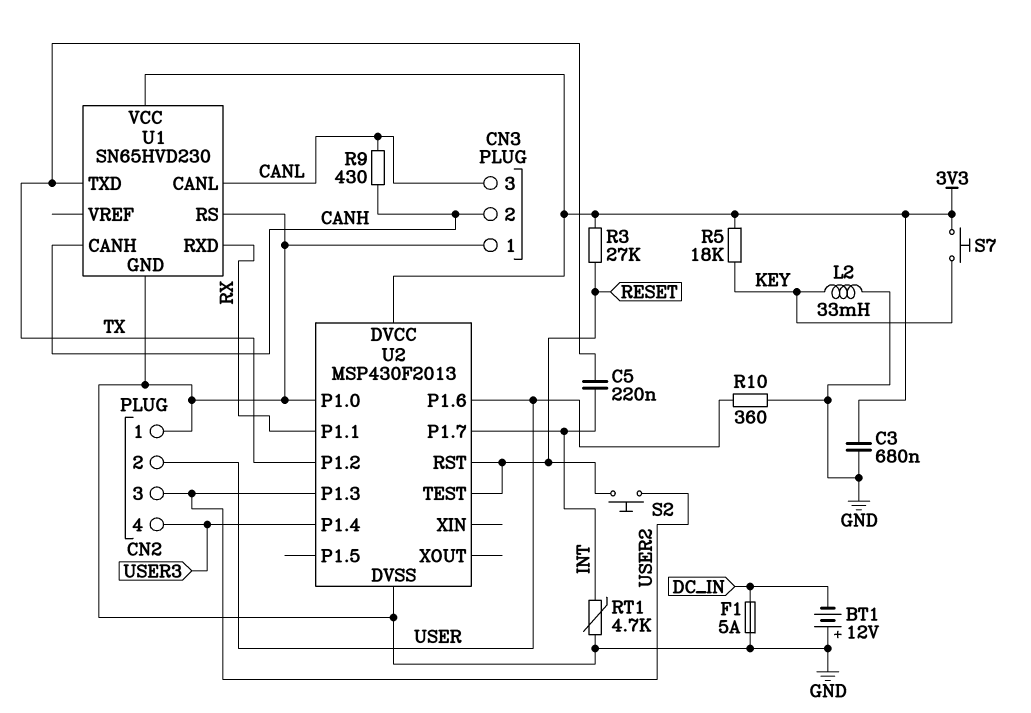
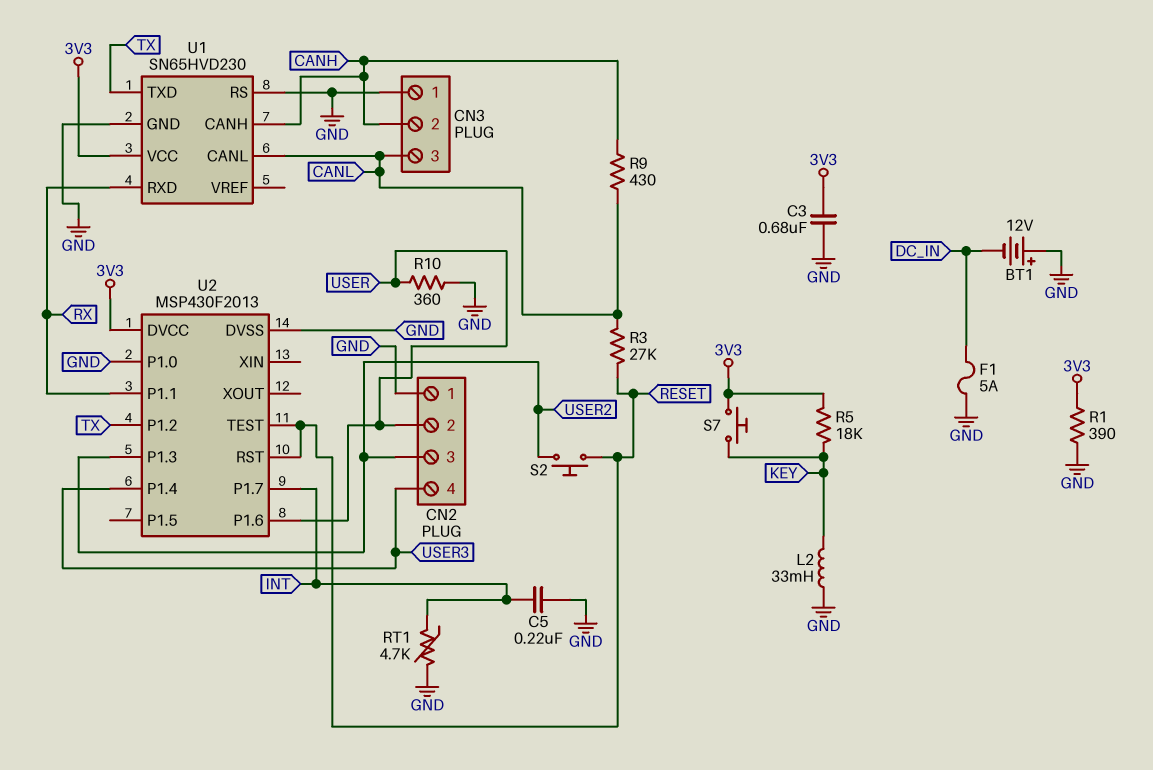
C5: 220nF (INT, TX) -> 220nF (GND, INT)
R1: none -> 390 (3V3, GND)
R3: 27k (3V3, RESET) -> 27k (CANL, RESET)

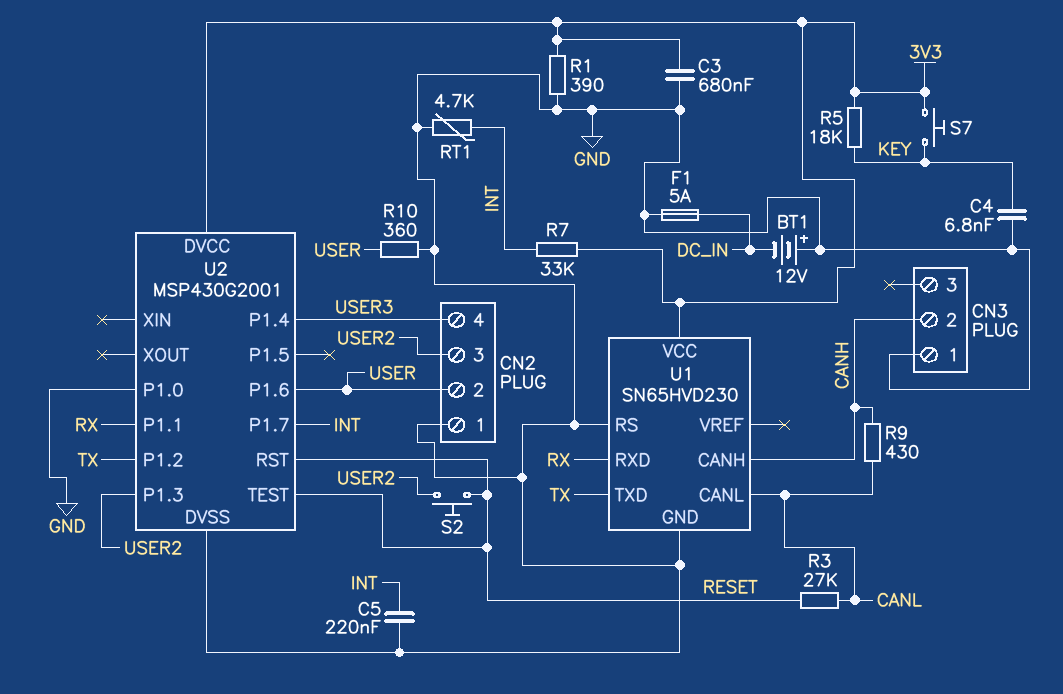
C4: none -> 6.8nF (GND, KEY)
CN3 pin 3: CANL -> none
L2: 33mH (GND, KEY) -> none
R7: none -> 33k (3V3, INT)
U2: MSP430F2013 -> MSP430G2001

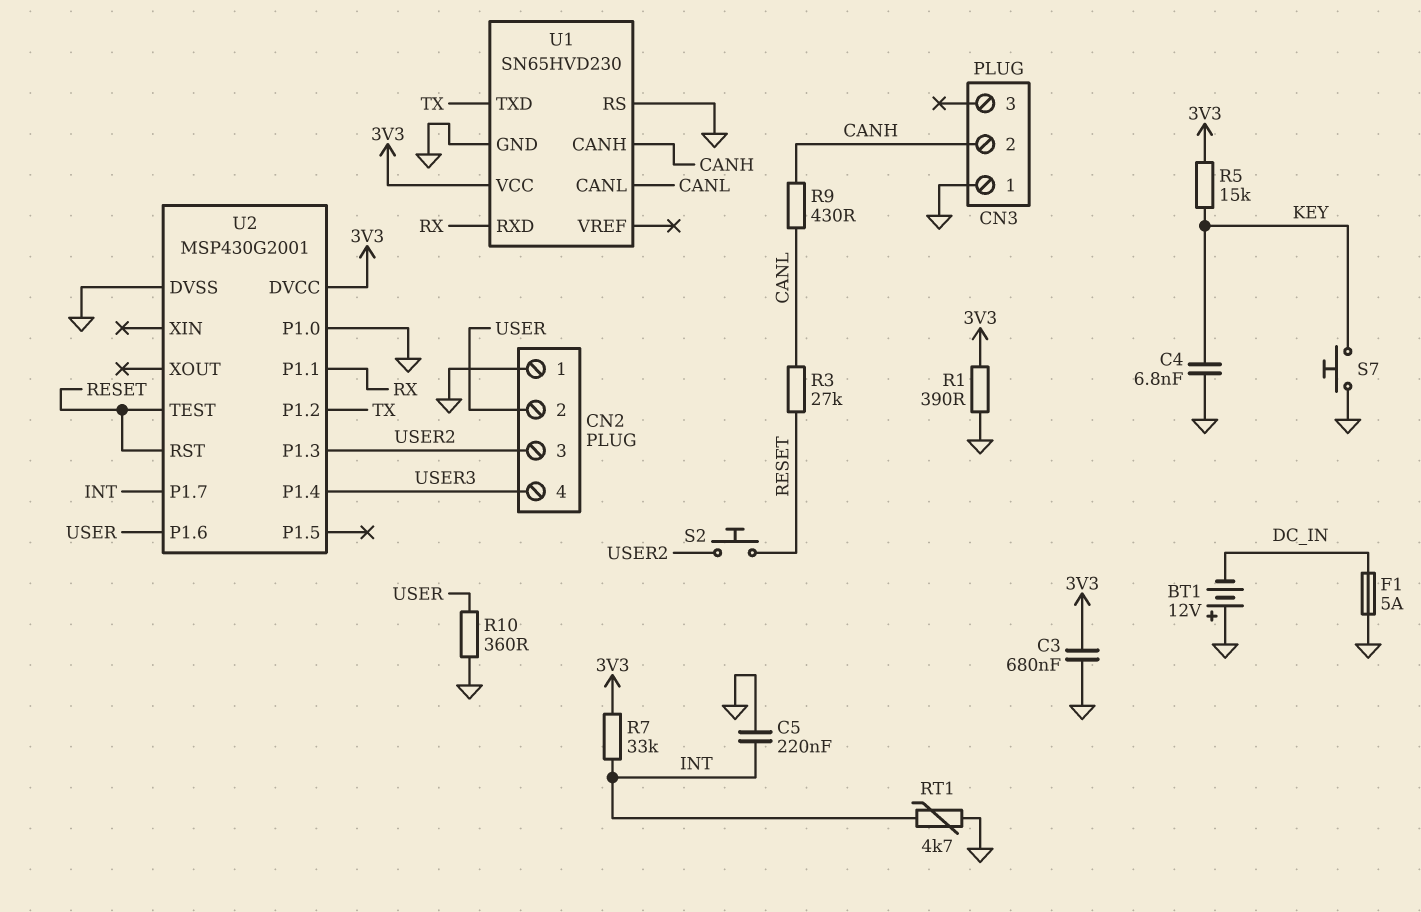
R5: 18k (3V3, KEY) -> 15k (3V3, KEY)
S7: button (3V3, KEY) -> button (GND, KEY)

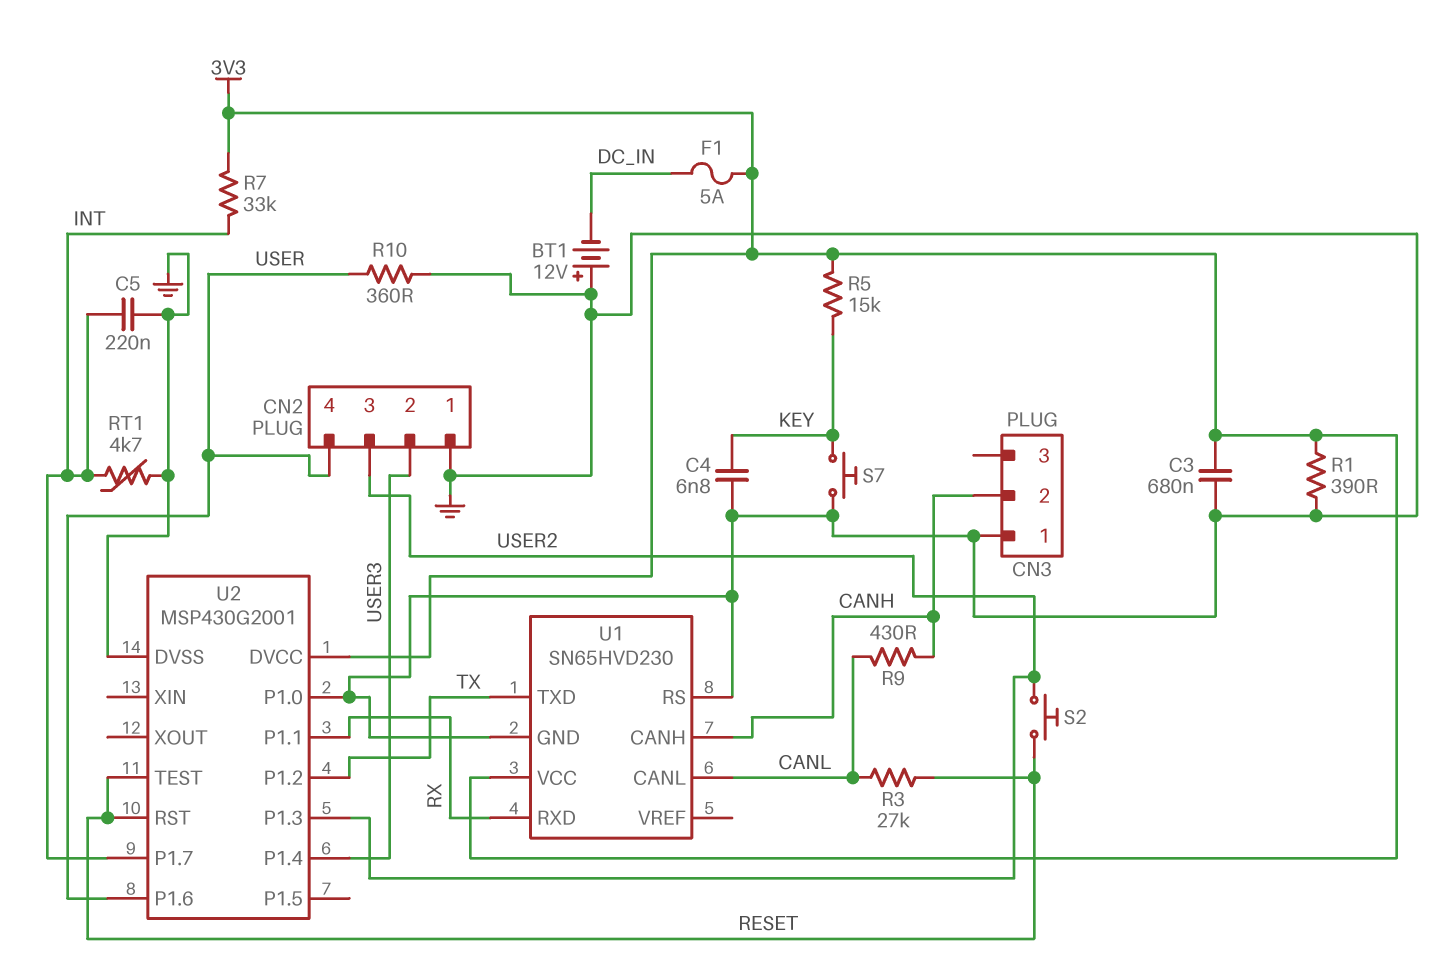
CN2 pin 2: USER -> USER3
CN2 pin 4: USER3 -> USER
F1: 5A (DC_IN, GND) -> 5A (3V3, DC_IN)

